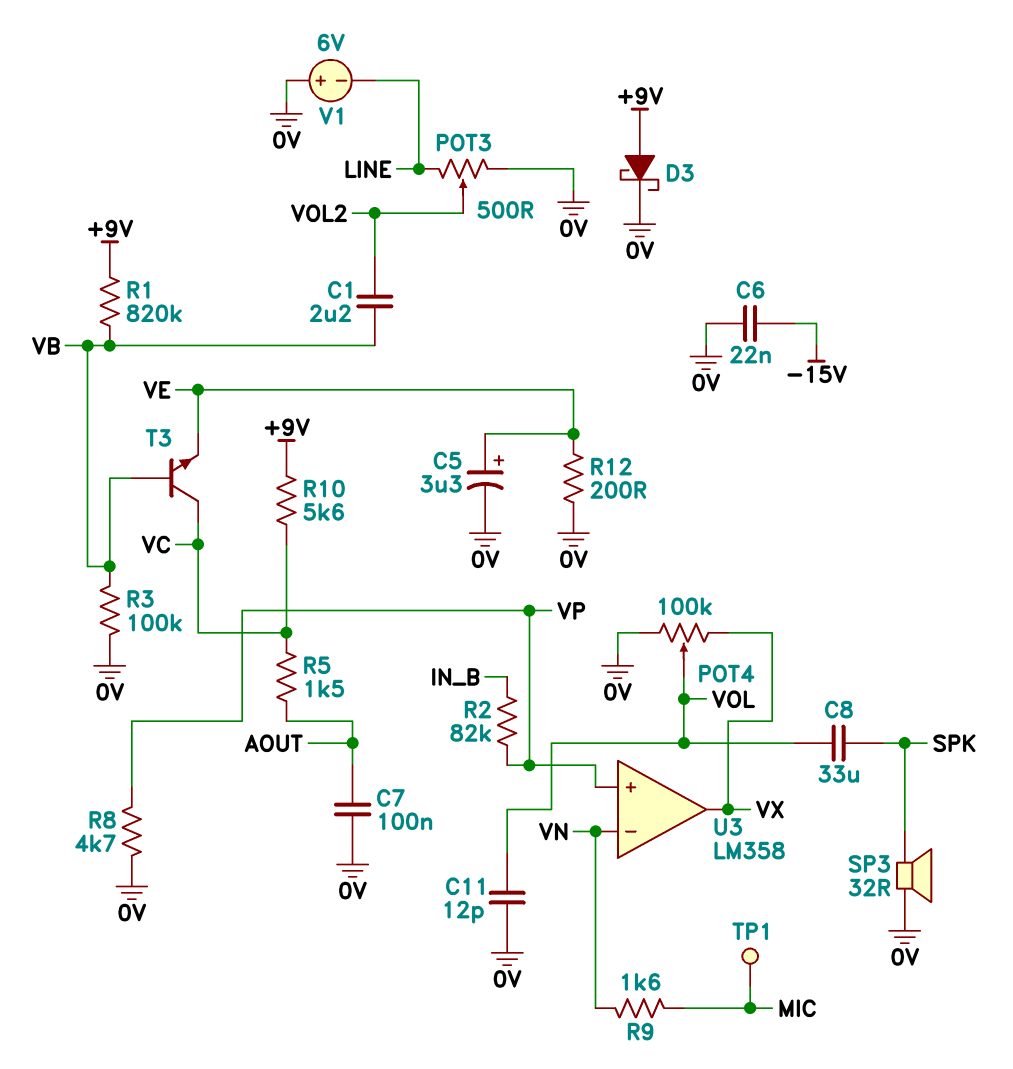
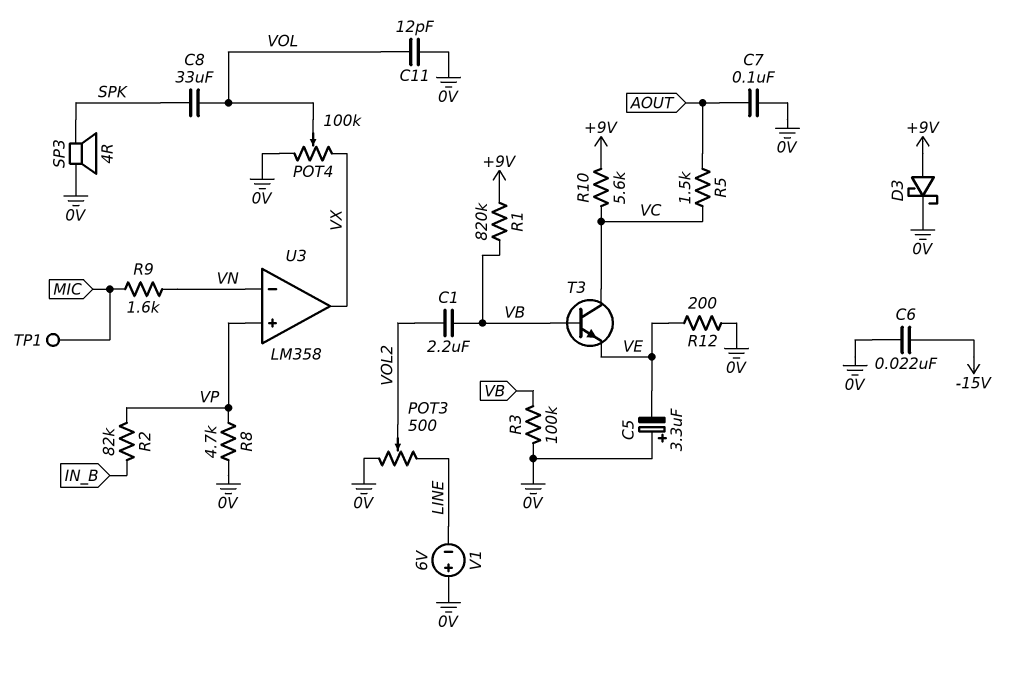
C5: 3.3uF (plus VE, minus 0V) -> 3.3uF (plus 0V, minus VE)
SP3: speaker 32R (0V, SPK) -> speaker 4R (0V, SPK)

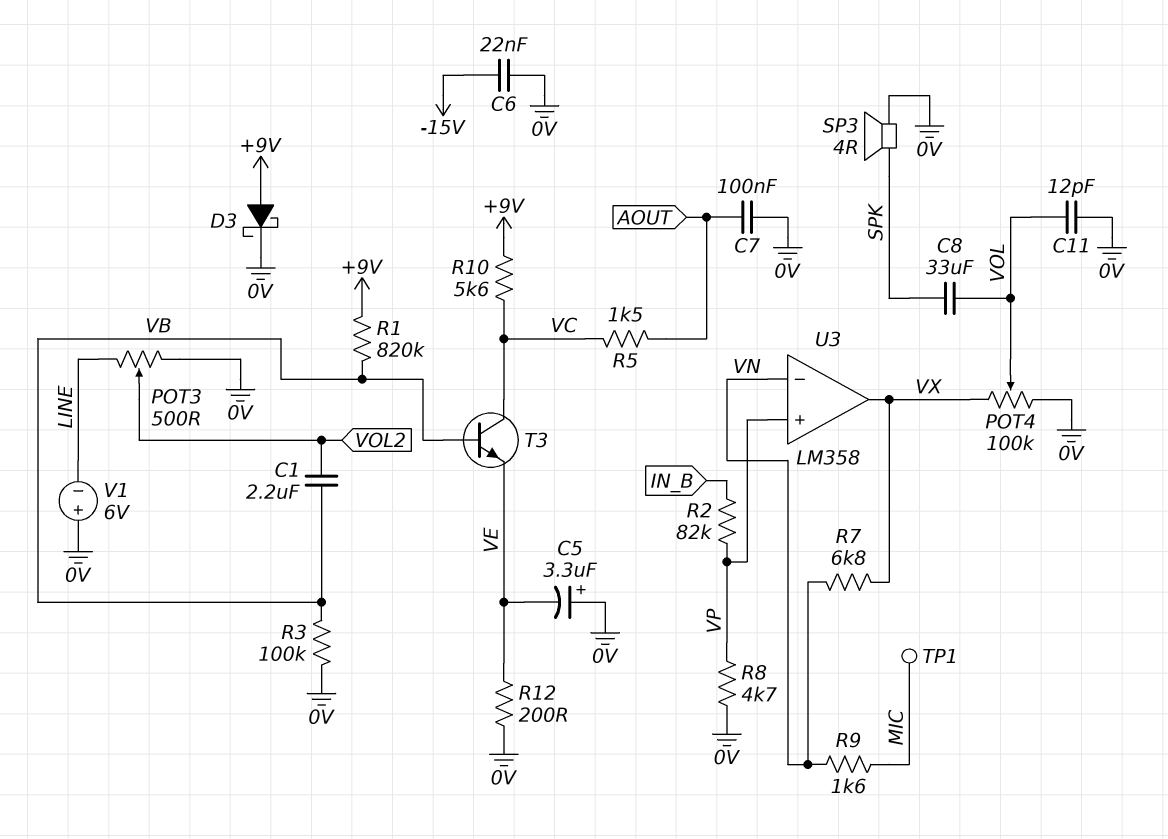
R7: none -> 6.8k (VN, VX)

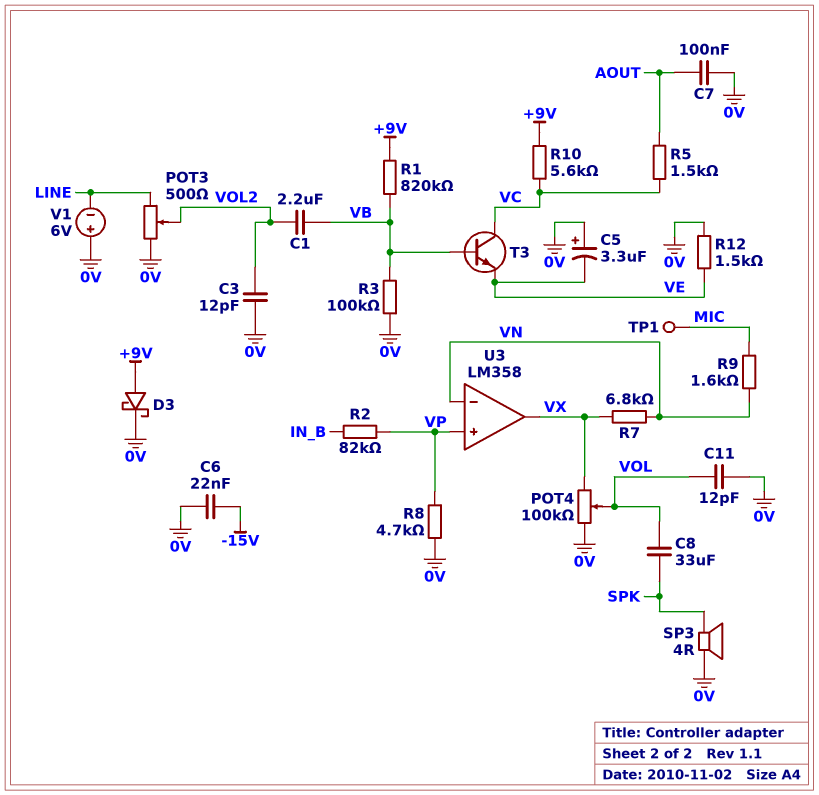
C3: none -> 12pF (0V, VOL2)
R12: 200 (0V, VE) -> 1.5k (0V, VE)

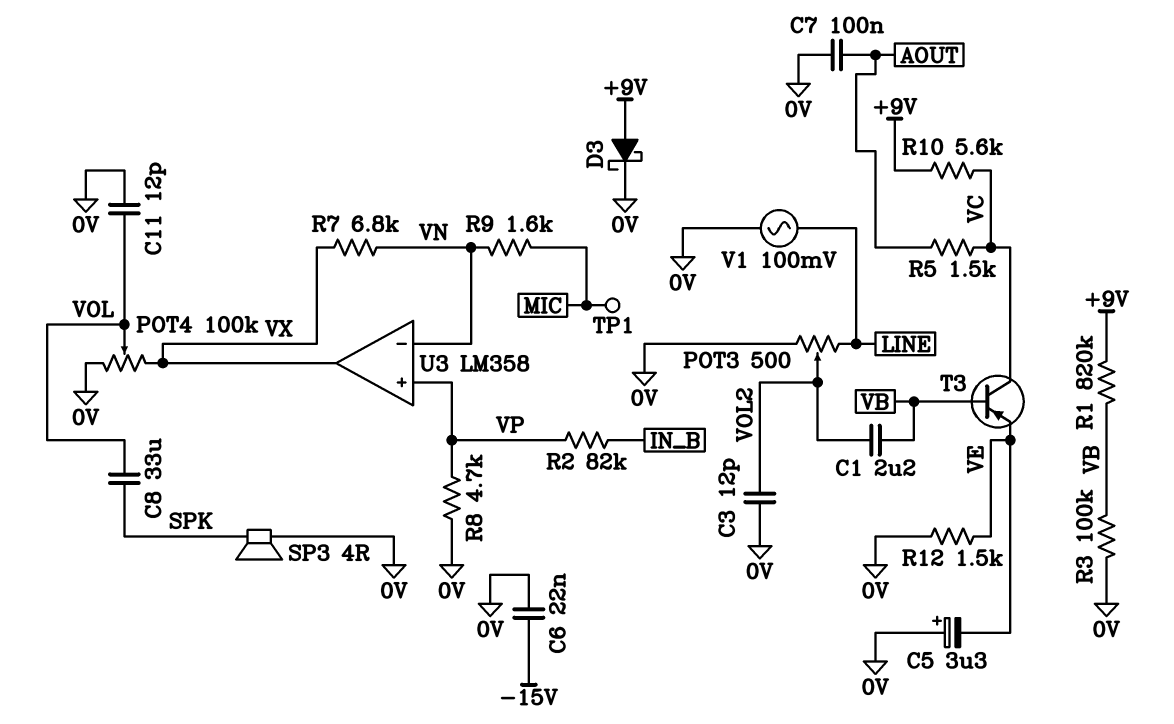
T3: NPN (B VB, C VC, E VE) -> PNP (B VB, C VC, E VE)
V1: 6V (plus 0V, minus LINE) -> AC 100mV (0V, LINE)

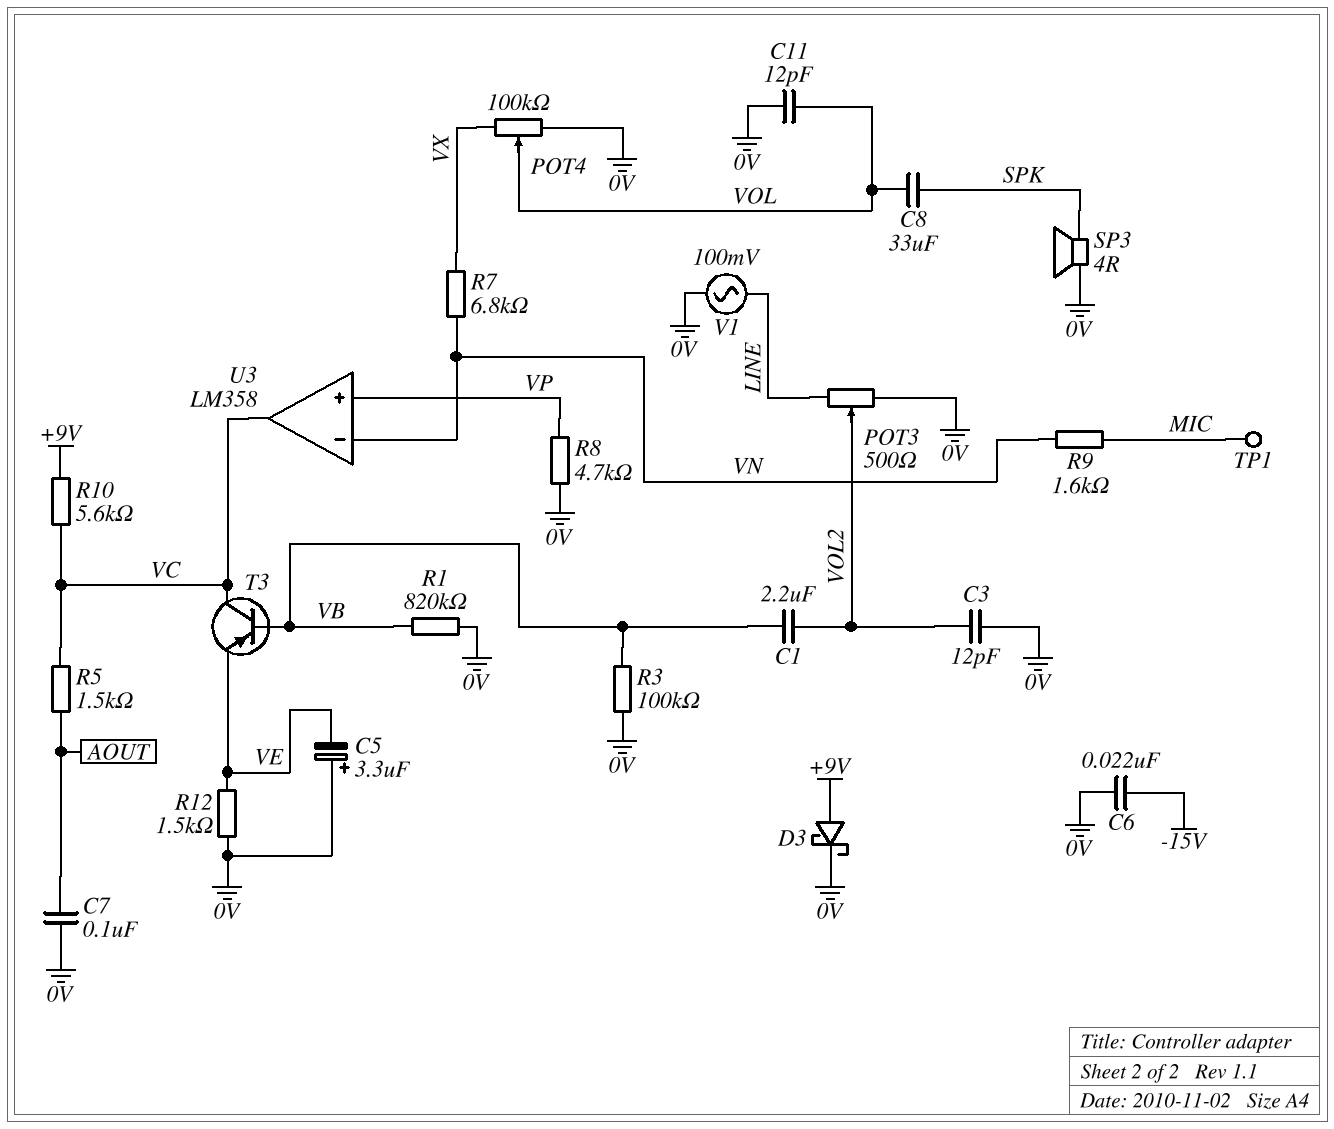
R1: 820k (+9V, VB) -> 820k (0V, VB)
R2: 82k (IN_B, VP) -> none
U3 pin out: VX -> VC

